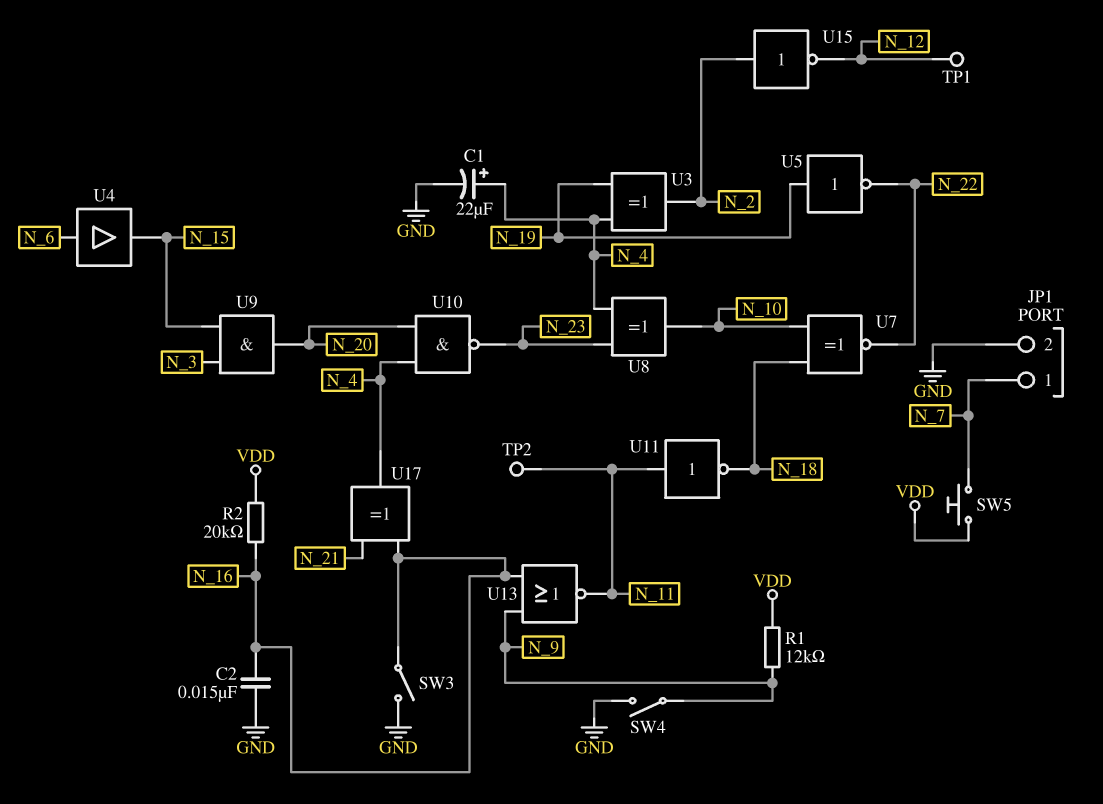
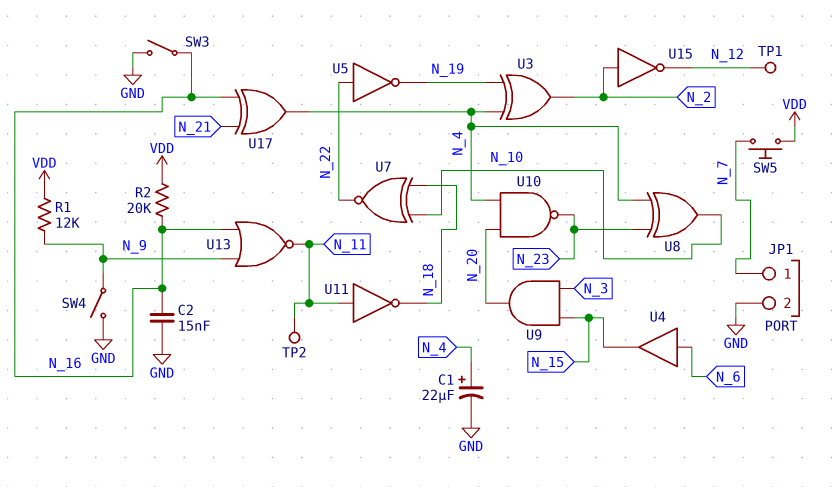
U5: NOT (in N_19, out N_22) -> NOT (in N_22, out N_19)

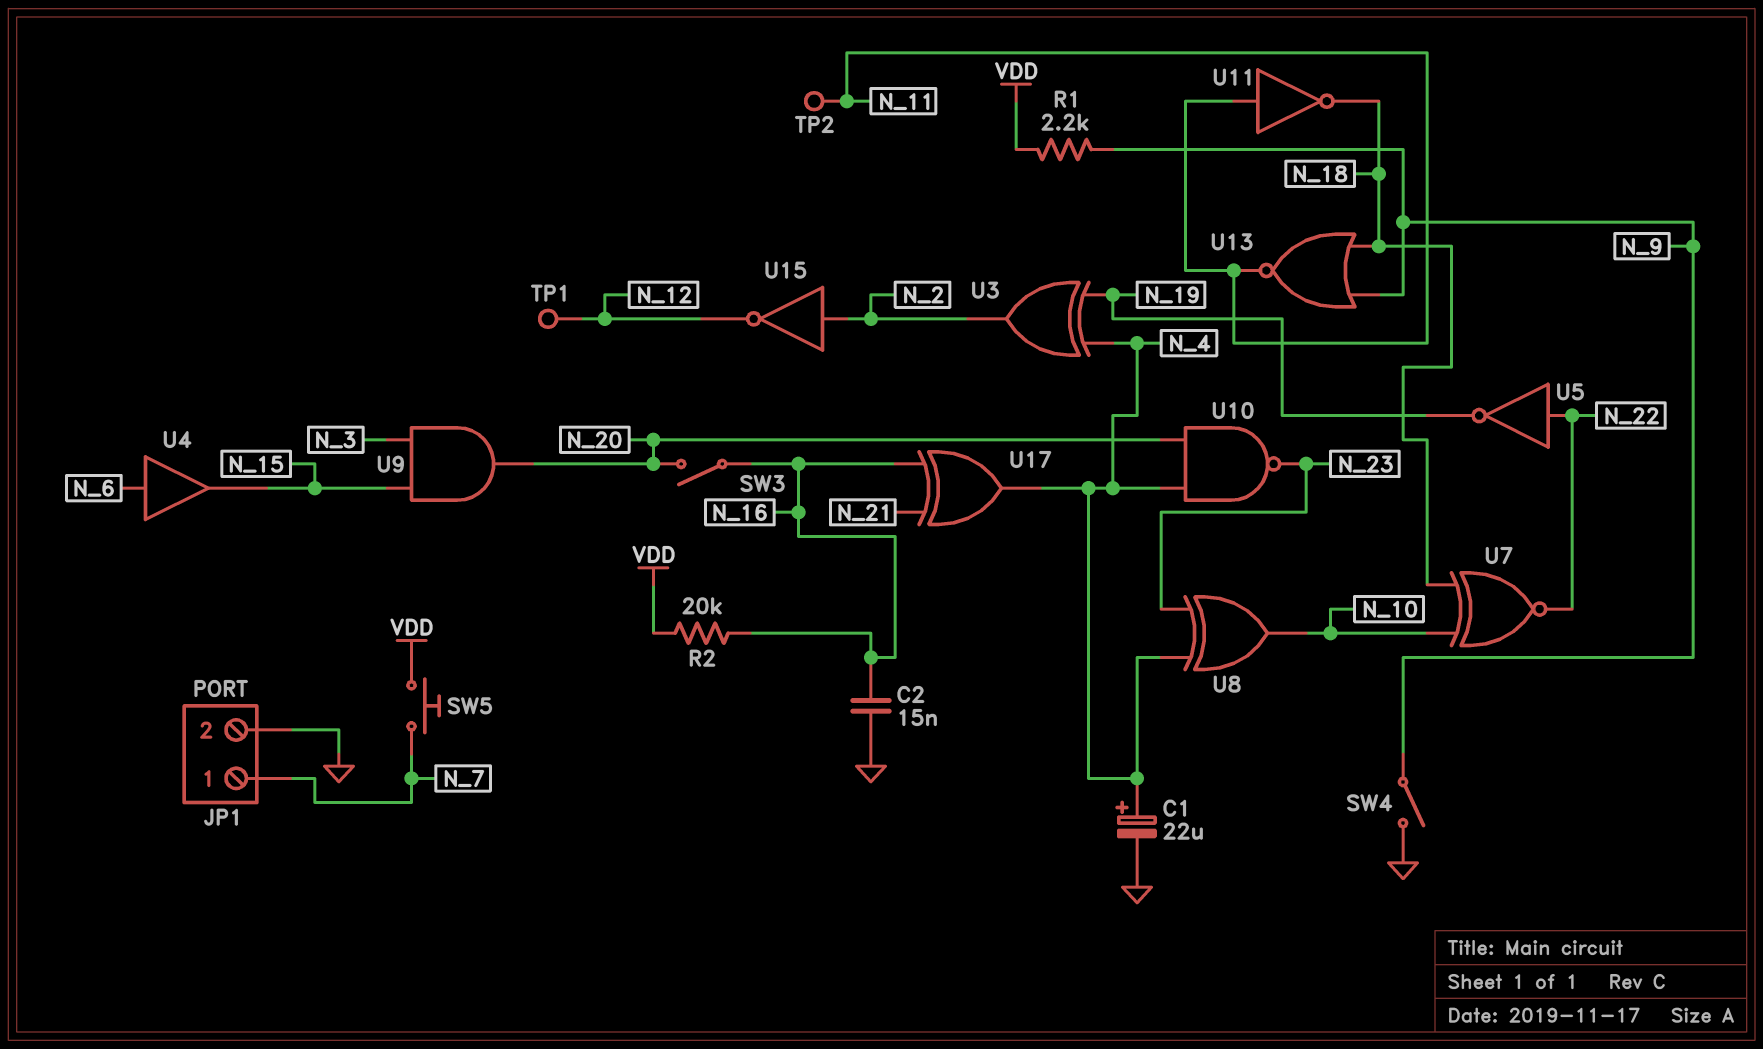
R1: 12k (N_9, VDD) -> 2.2k (N_9, VDD)
SW3: switch (GND, N_16) -> switch (N_16, N_20)
U13: NOR (in N_9, in N_16, out N_11) -> NOR (in N_9, in N_18, out N_11)

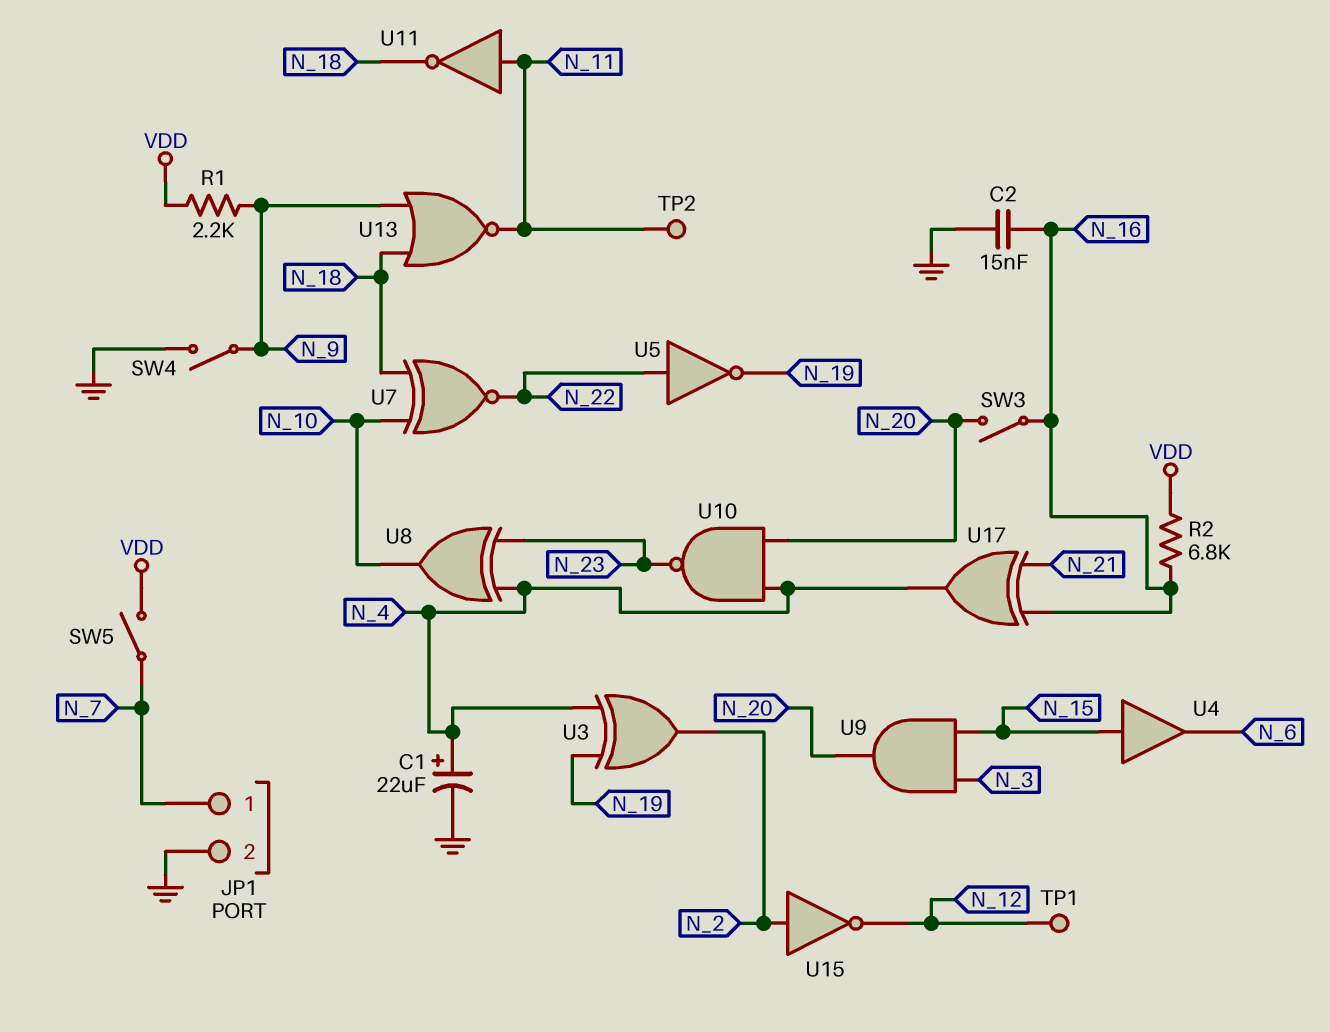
R2: 20k (N_16, VDD) -> 6.8k (N_16, VDD)
SW5: button (N_7, VDD) -> switch (N_7, VDD)
U4: buffer (in N_6, out N_15) -> buffer (in N_15, out N_6)

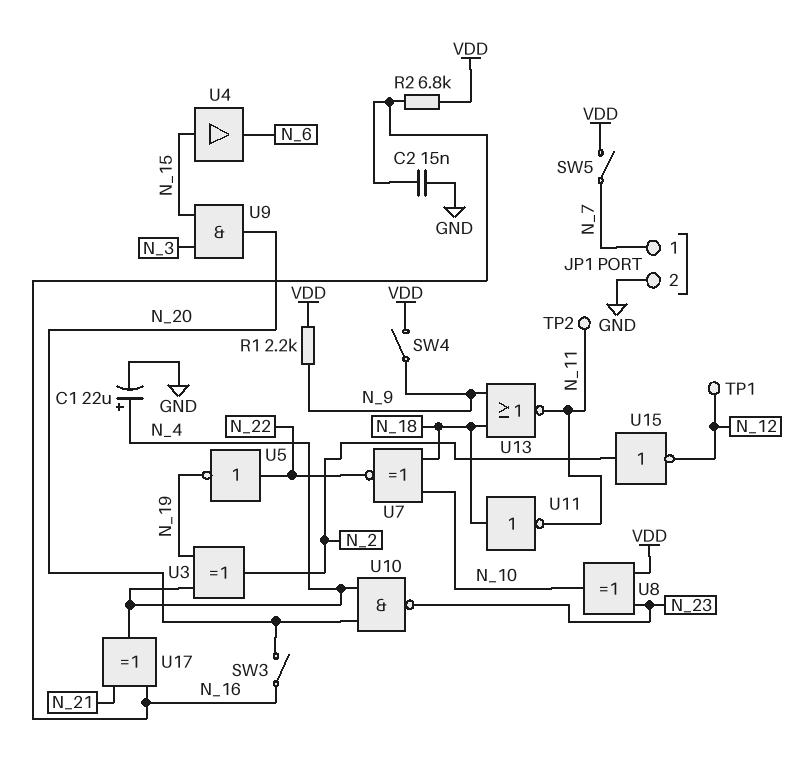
SW4: switch (GND, N_9) -> switch (N_9, VDD)
U8: XOR (in N_4, in N_23, out N_10) -> XOR (in N_23, in VDD, out N_10)
U11: NOT (in N_11, out N_18) -> NOT (in N_18, out N_11)

